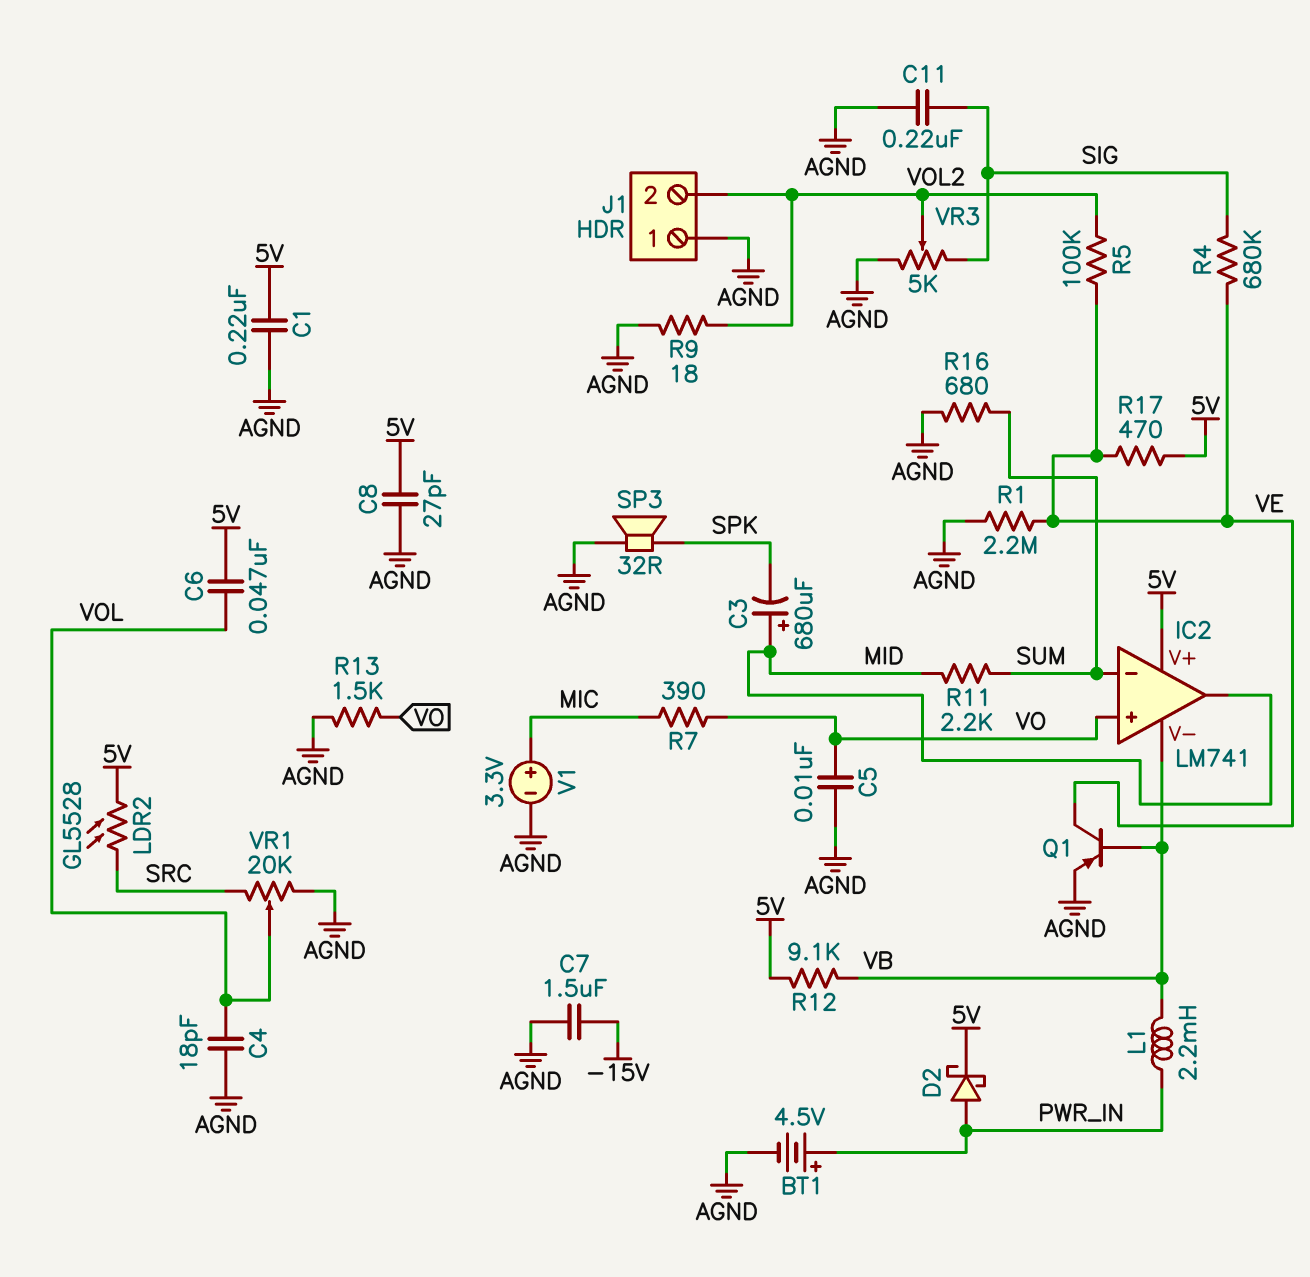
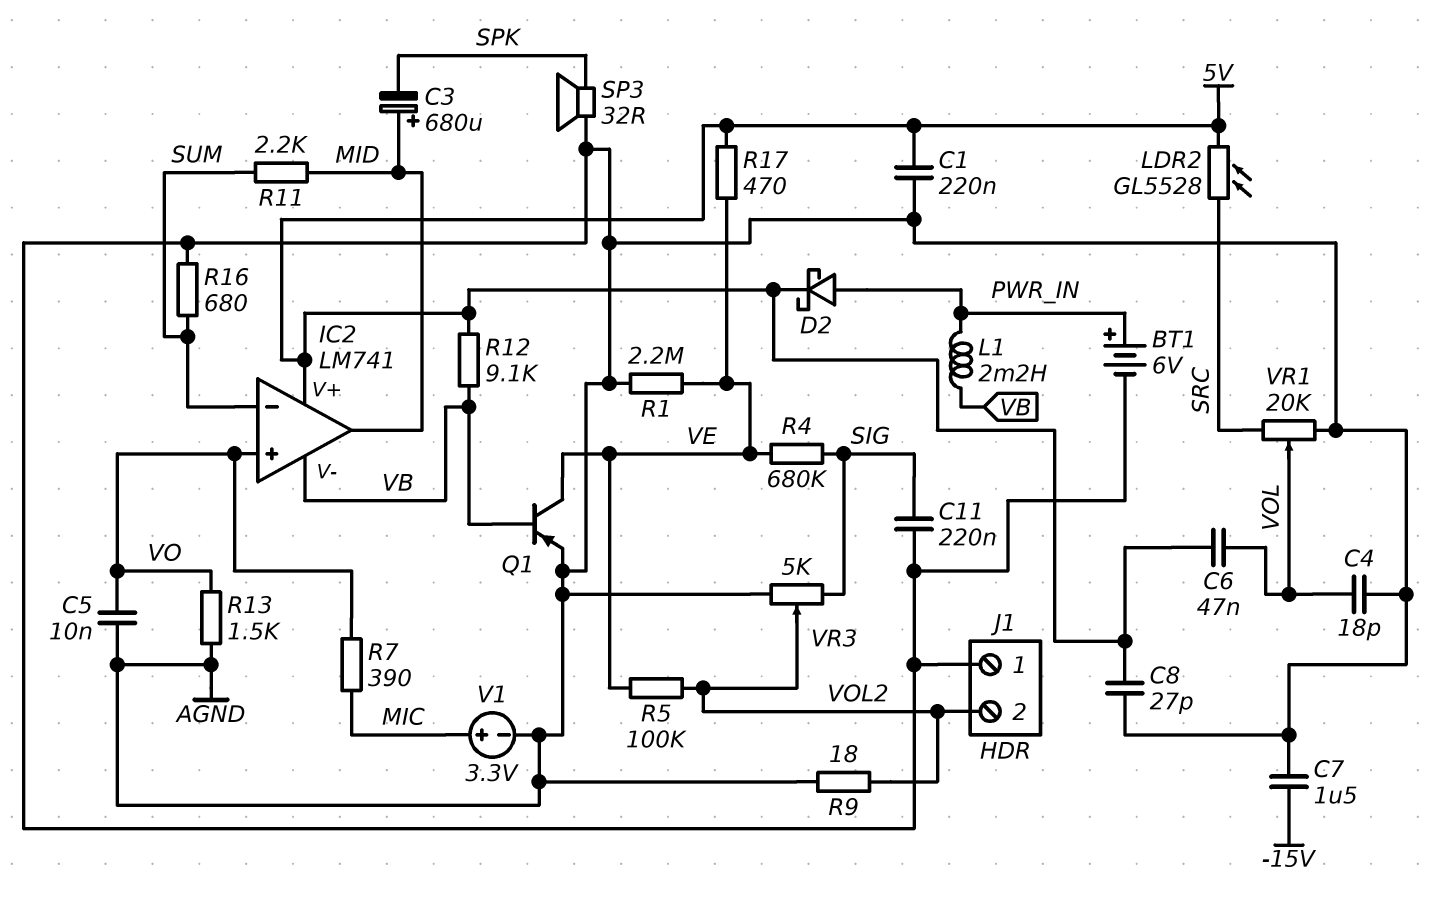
BT1: 4.5V (plus PWR_IN, minus AGND) -> 6V (plus PWR_IN, minus AGND)

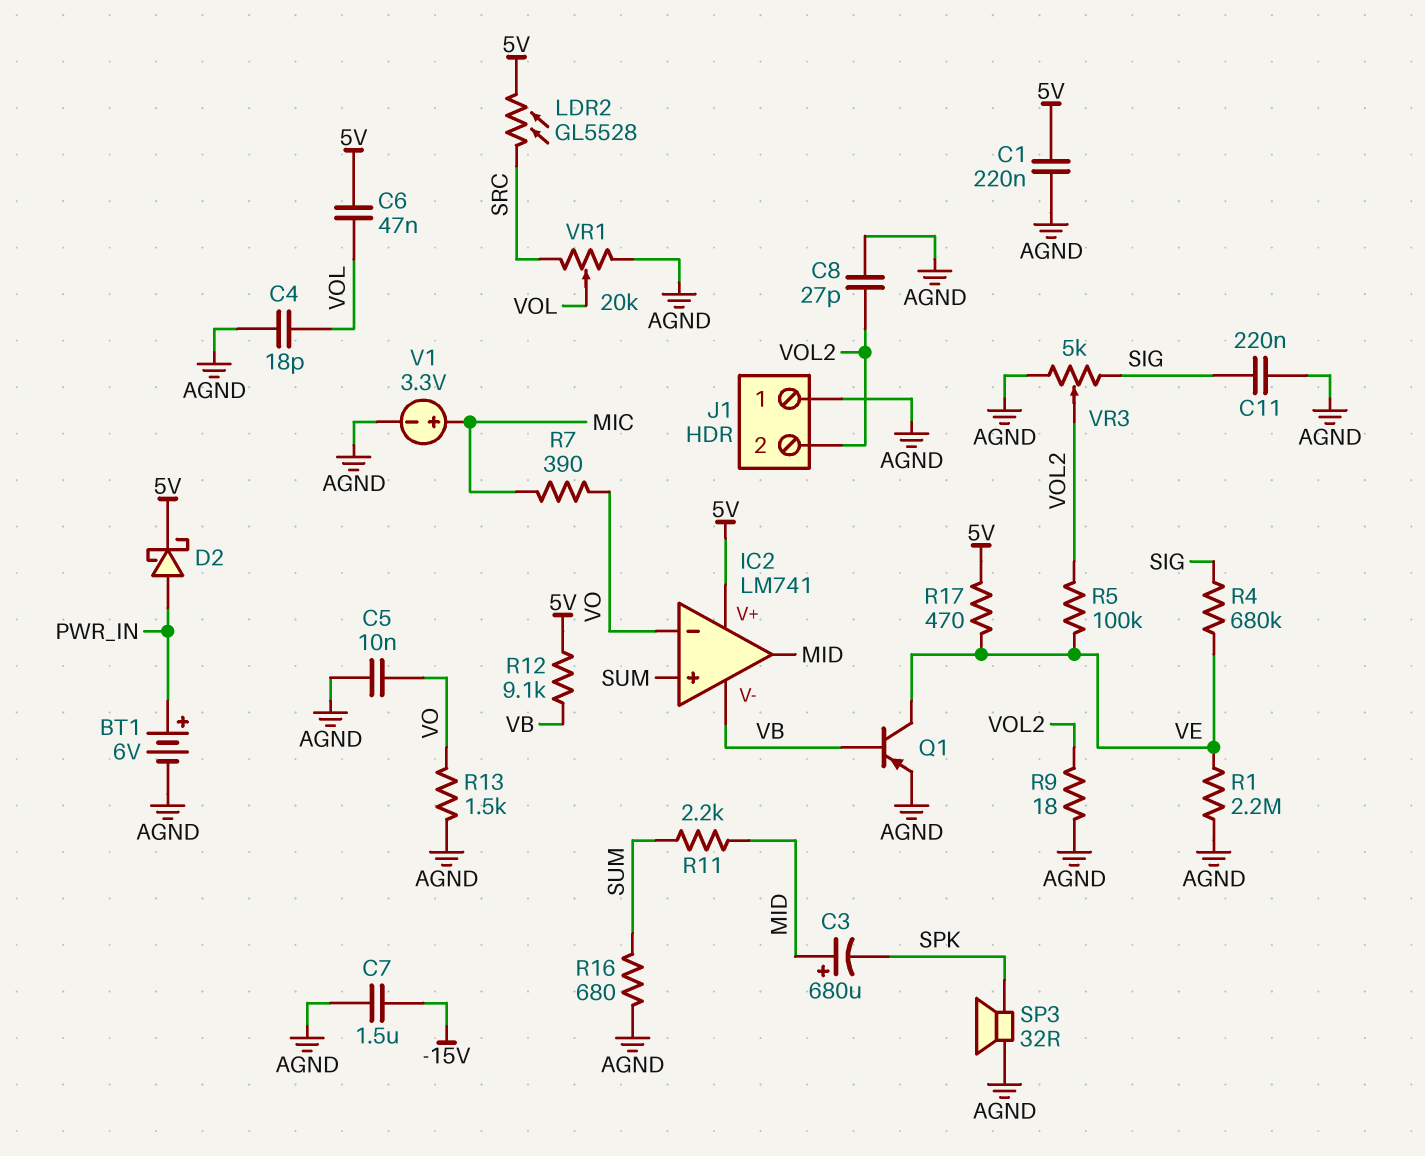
C8: 27pF (5V, AGND) -> 27pF (AGND, VOL2)
IC2 pin in+: VO -> SUM
IC2 pin in-: SUM -> VO
L1: 2.2mH (PWR_IN, VB) -> none

